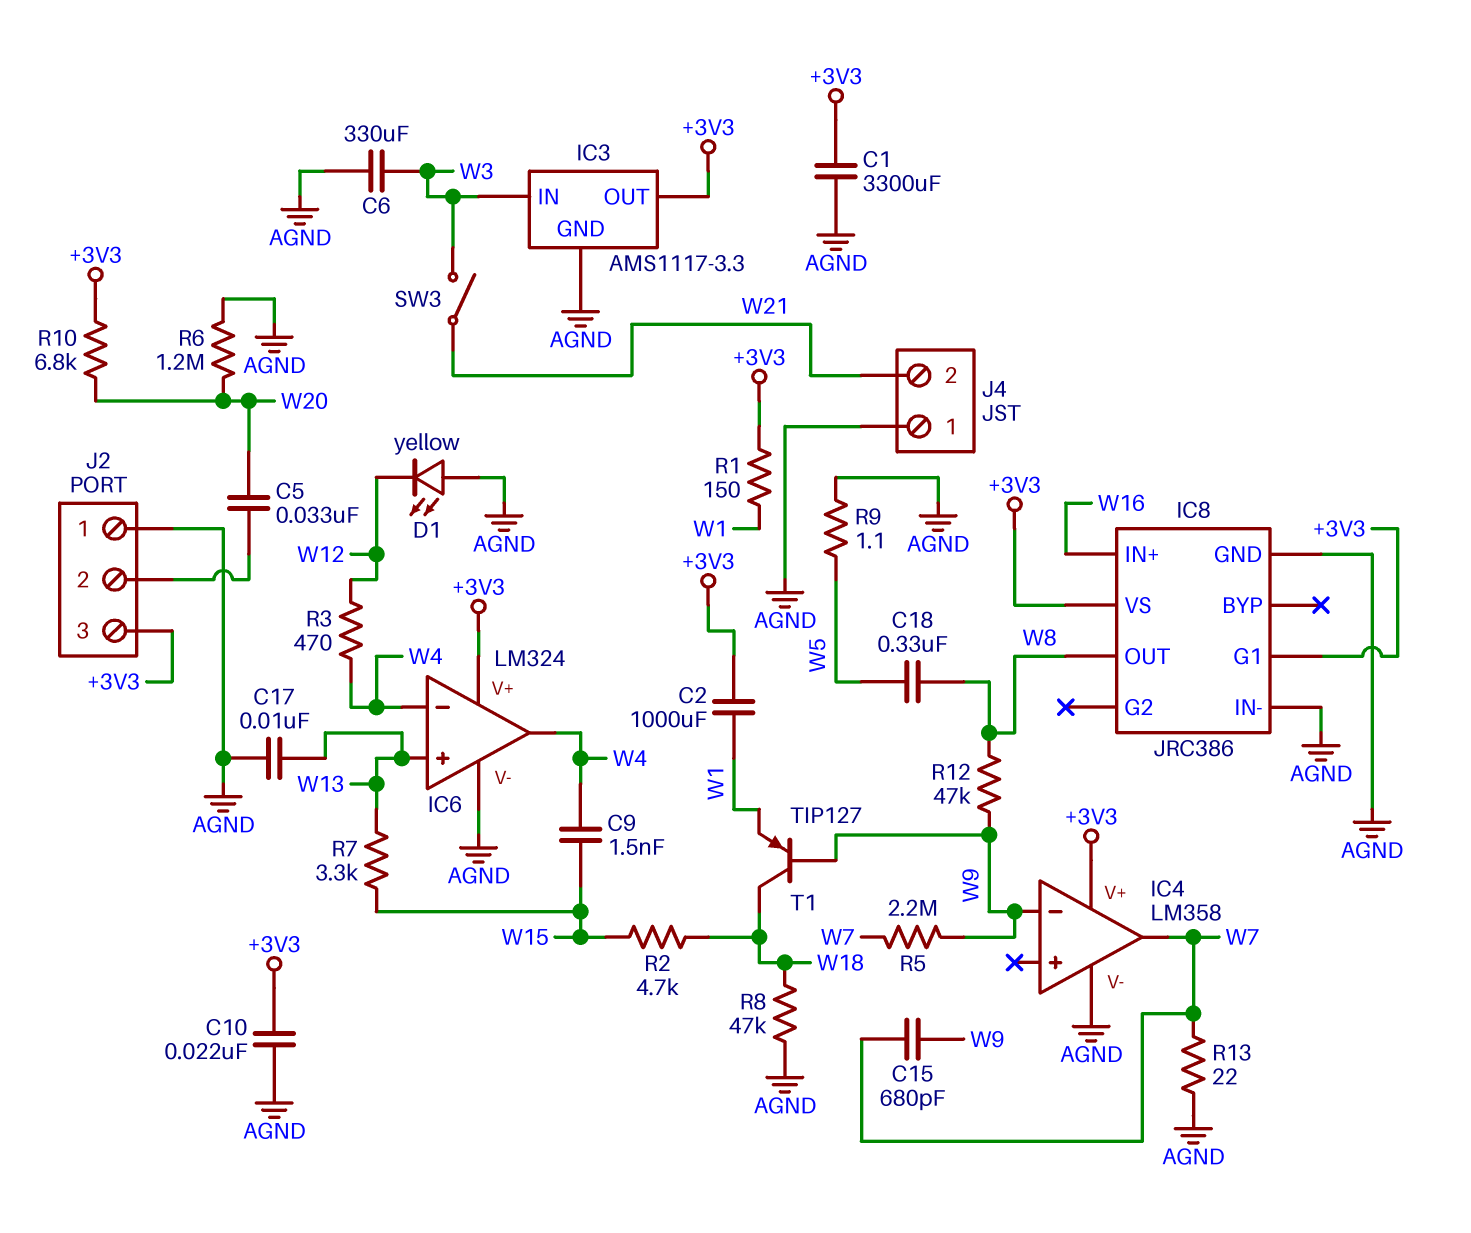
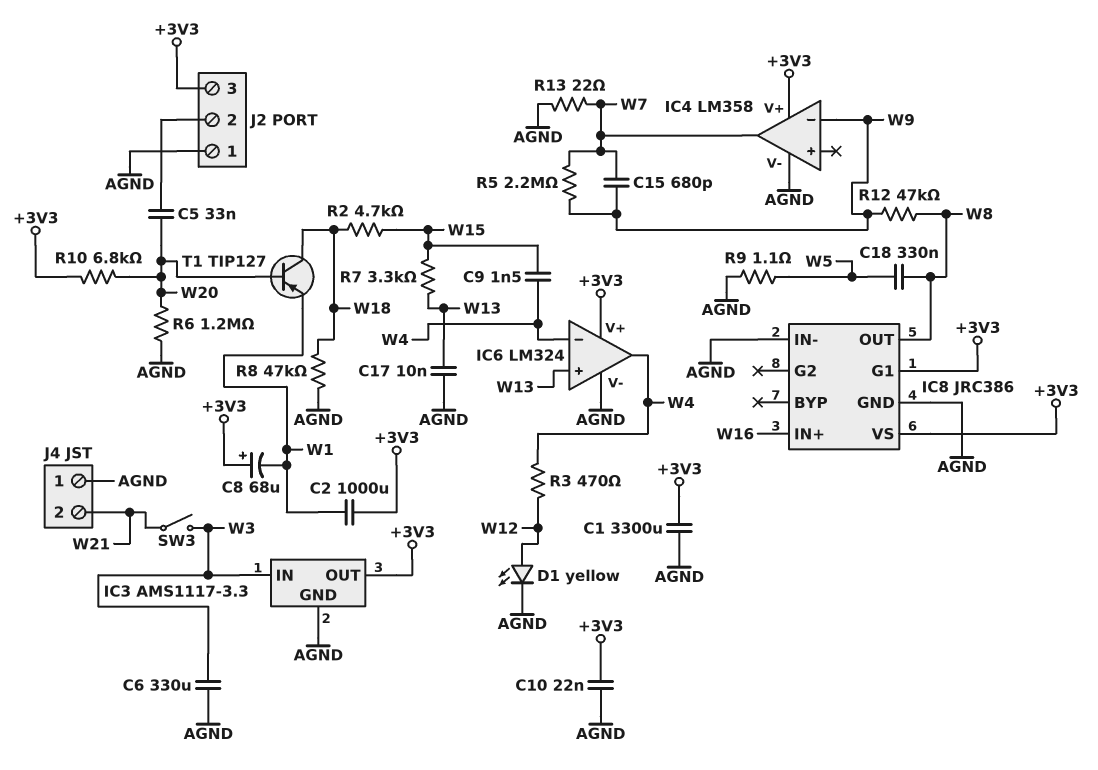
C8: none -> 68uF (plus +3V3, minus W1)
D1: LED yellow (A AGND, K W12) -> LED yellow (A W12, K AGND)
R1: 150 (+3V3, W1) -> none
T1: PNP TIP127 (B W9, C W18, E W1) -> PNP TIP127 (B W20, C W18, E W1)

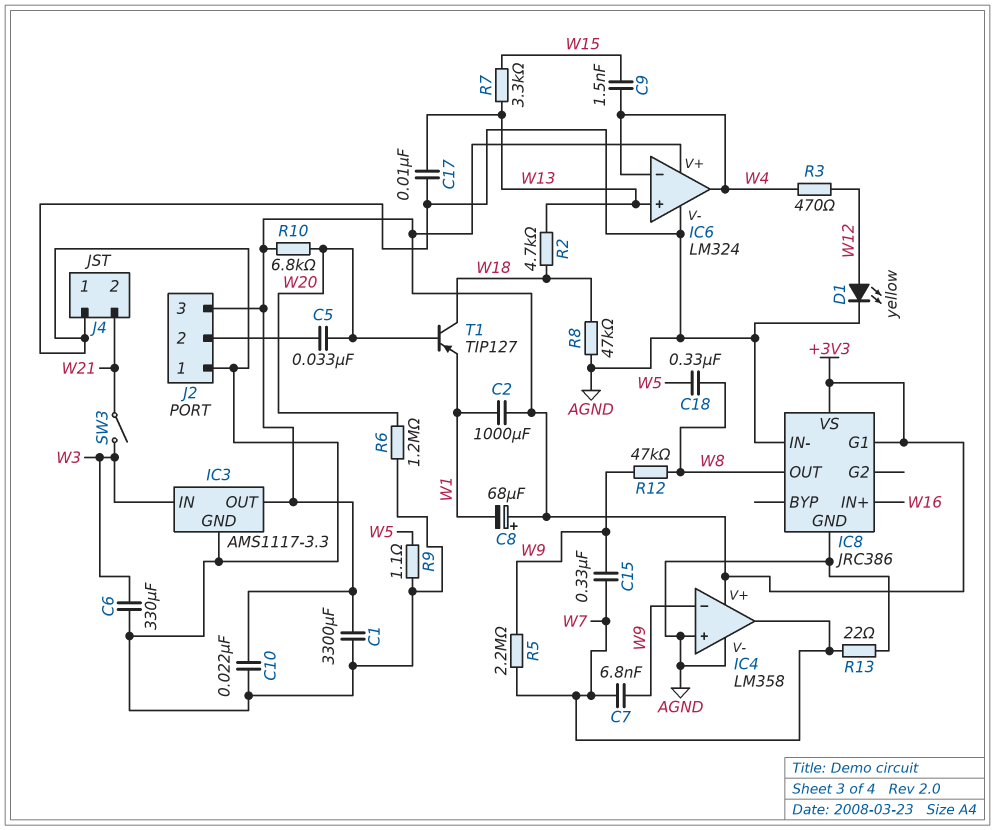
C7: none -> 6.8nF (W7, W9)
C15: 680pF (W7, W9) -> 330nF (W7, W9)
IC4 pin in+: none -> AGND
R2: 4.7k (W15, W18) -> 4.7k (W13, W18)

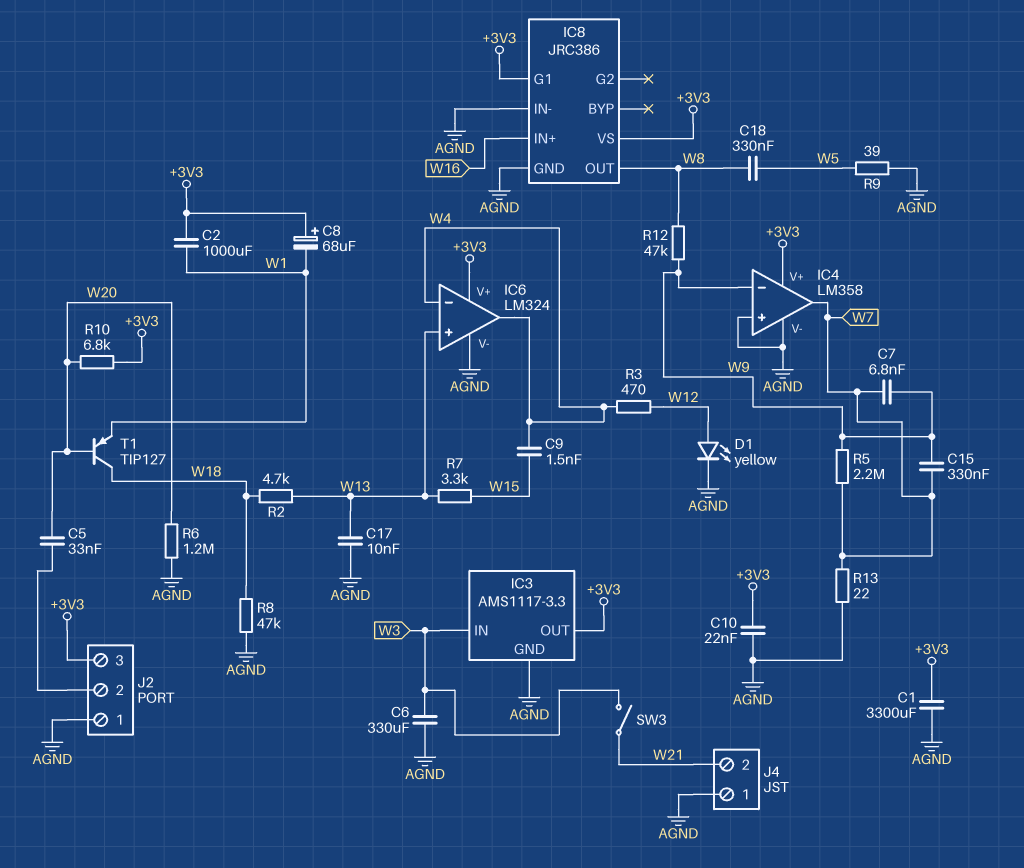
R9: 1.1 (AGND, W5) -> 39 (AGND, W5)

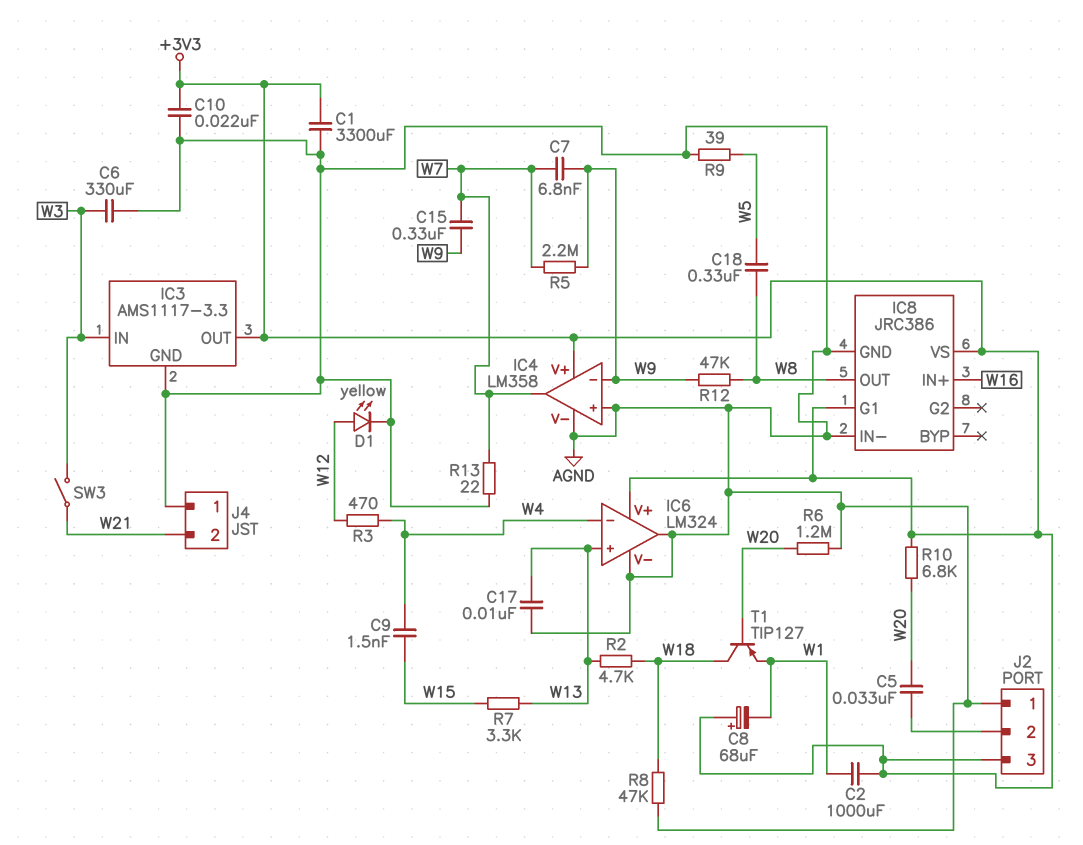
IC6 pin out: W4 -> AGND

